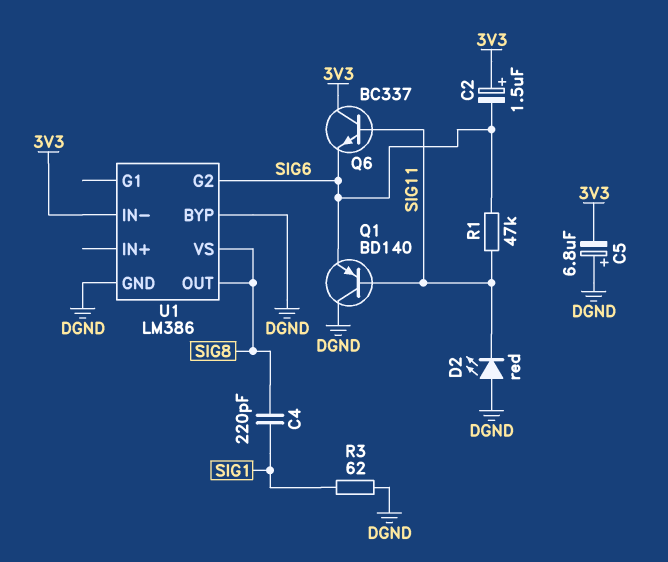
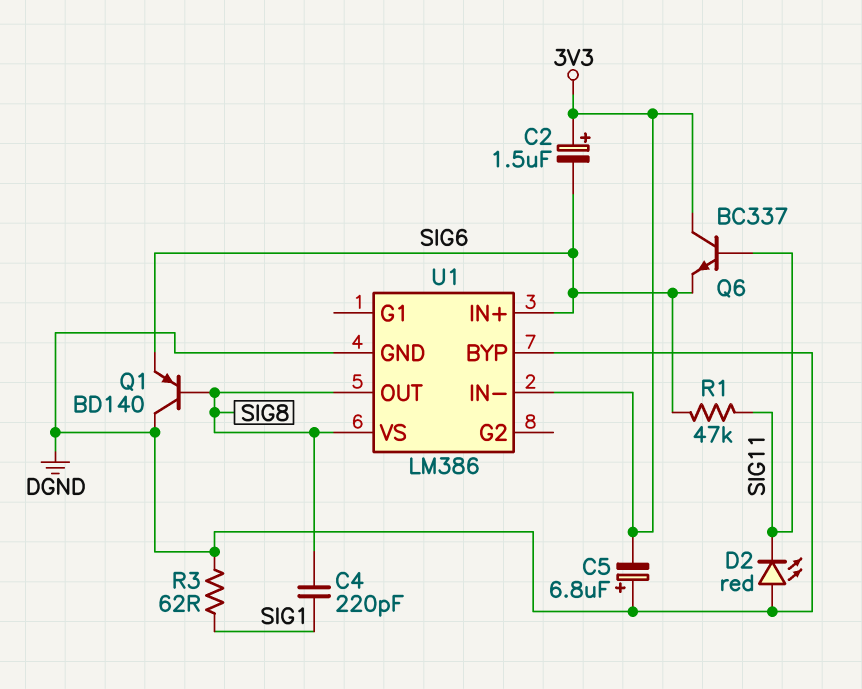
Q1: PNP BD140 (B SIG11, C DGND, E SIG6) -> PNP BD140 (B SIG8, C DGND, E SIG6)
U1 pin G2: SIG6 -> none
U1 pin IN+: none -> SIG6

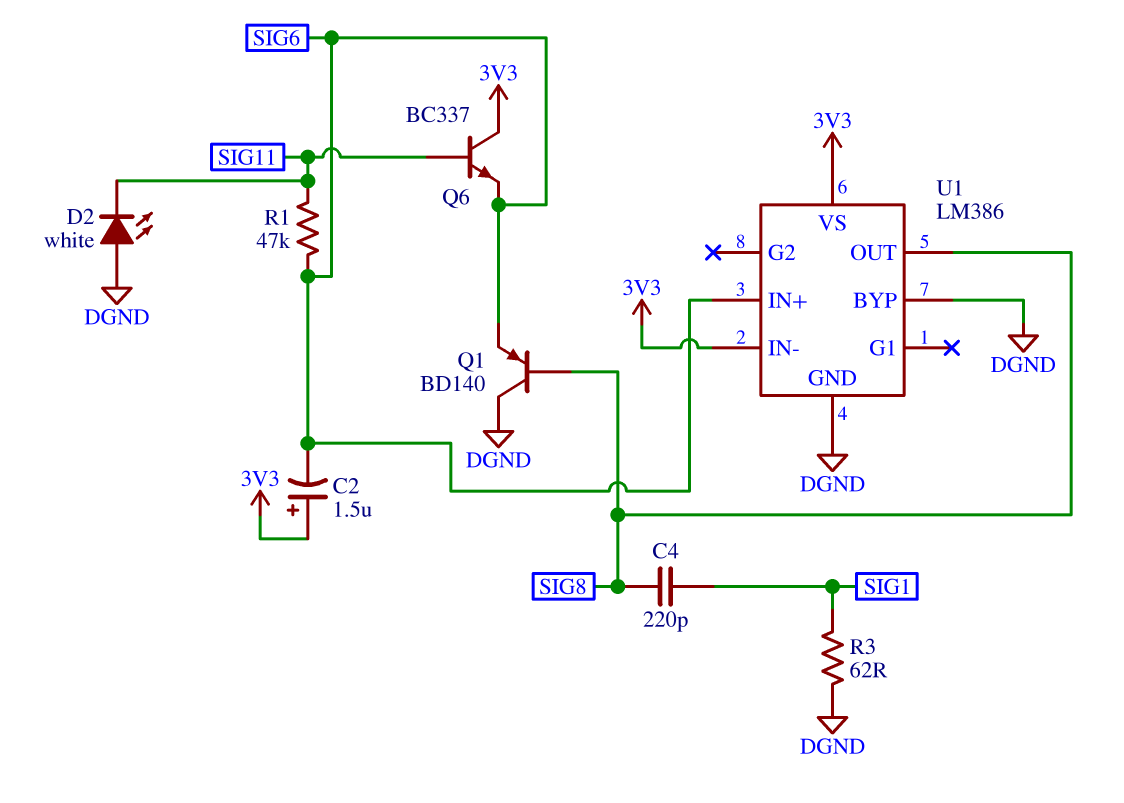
C5: 6.8uF (plus DGND, minus 3V3) -> none
D2: LED red (A DGND, K SIG11) -> LED white (A DGND, K SIG11)
U1 pin VS: SIG8 -> 3V3

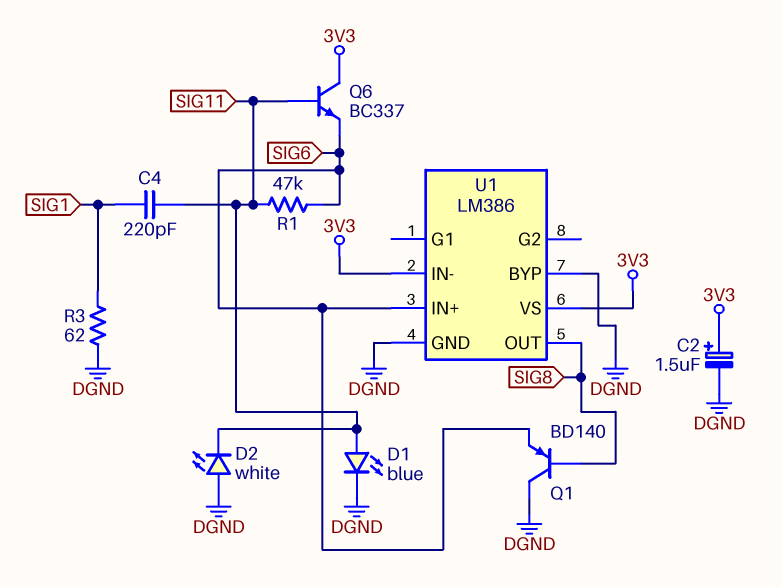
C2: 1.5uF (plus 3V3, minus SIG6) -> 1.5uF (plus 3V3, minus DGND)
C4: 220pF (SIG1, SIG8) -> 220pF (SIG1, SIG11)
D1: none -> LED blue (A SIG11, K DGND)

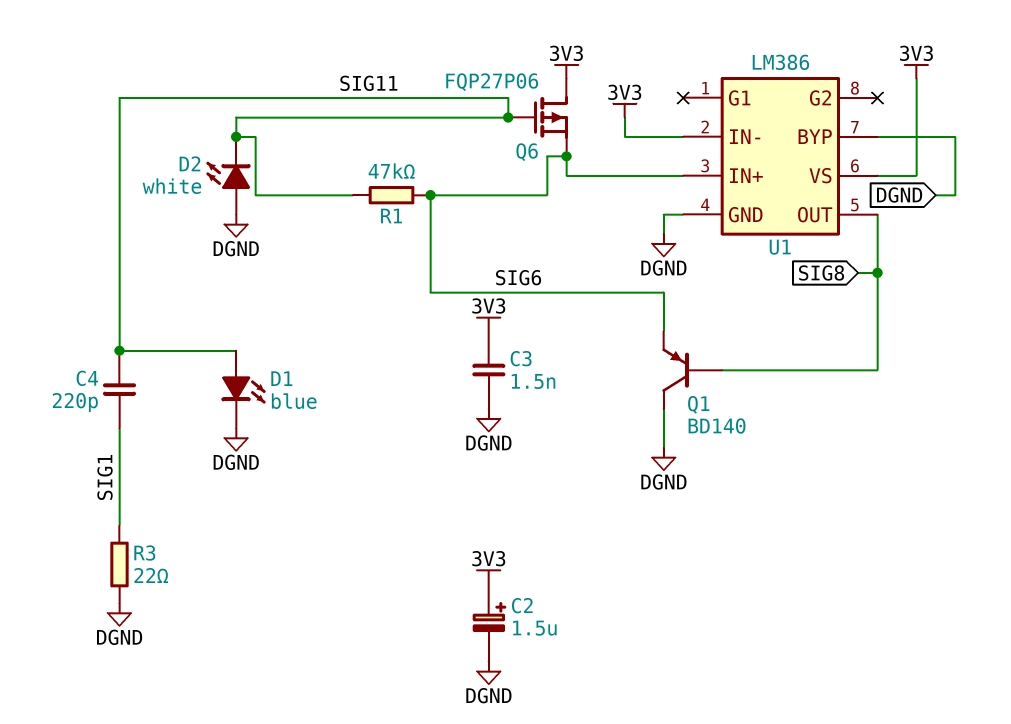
C3: none -> 1.5nF (3V3, DGND)
Q6: NPN BC337 (B SIG11, C 3V3, E SIG6) -> PMOS FQP27P06 (G SIG11, D 3V3, S SIG6)
R3: 62 (DGND, SIG1) -> 22 (DGND, SIG1)

